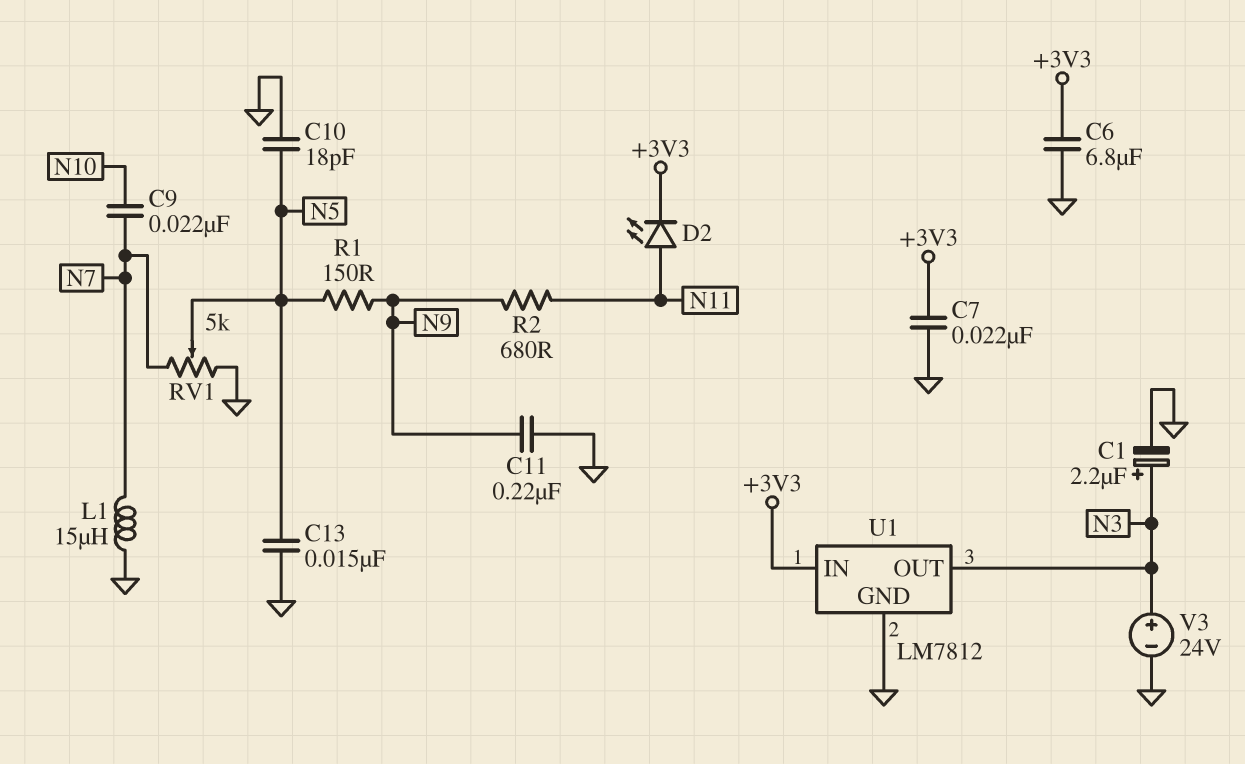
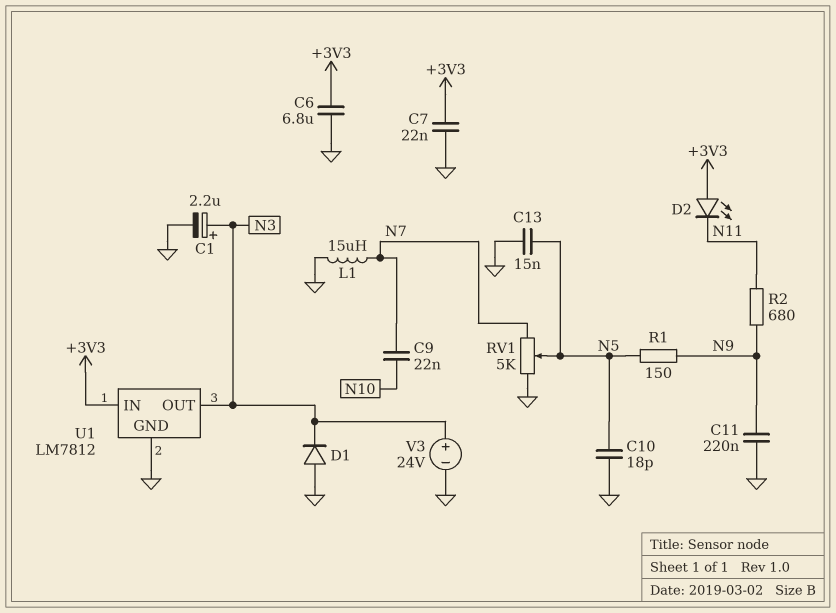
D1: none -> diode (A GND, K N3)
D2: LED (A N11, K +3V3) -> LED (A +3V3, K N11)

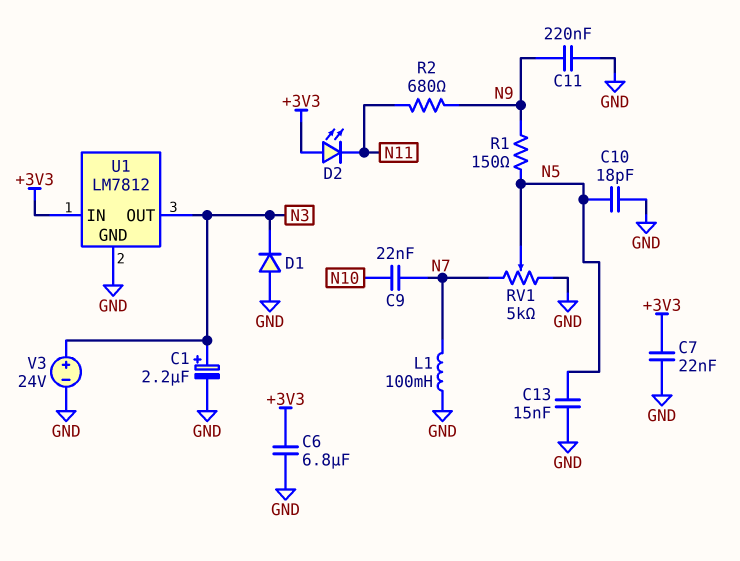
L1: 15uH (GND, N7) -> 100mH (GND, N7)

